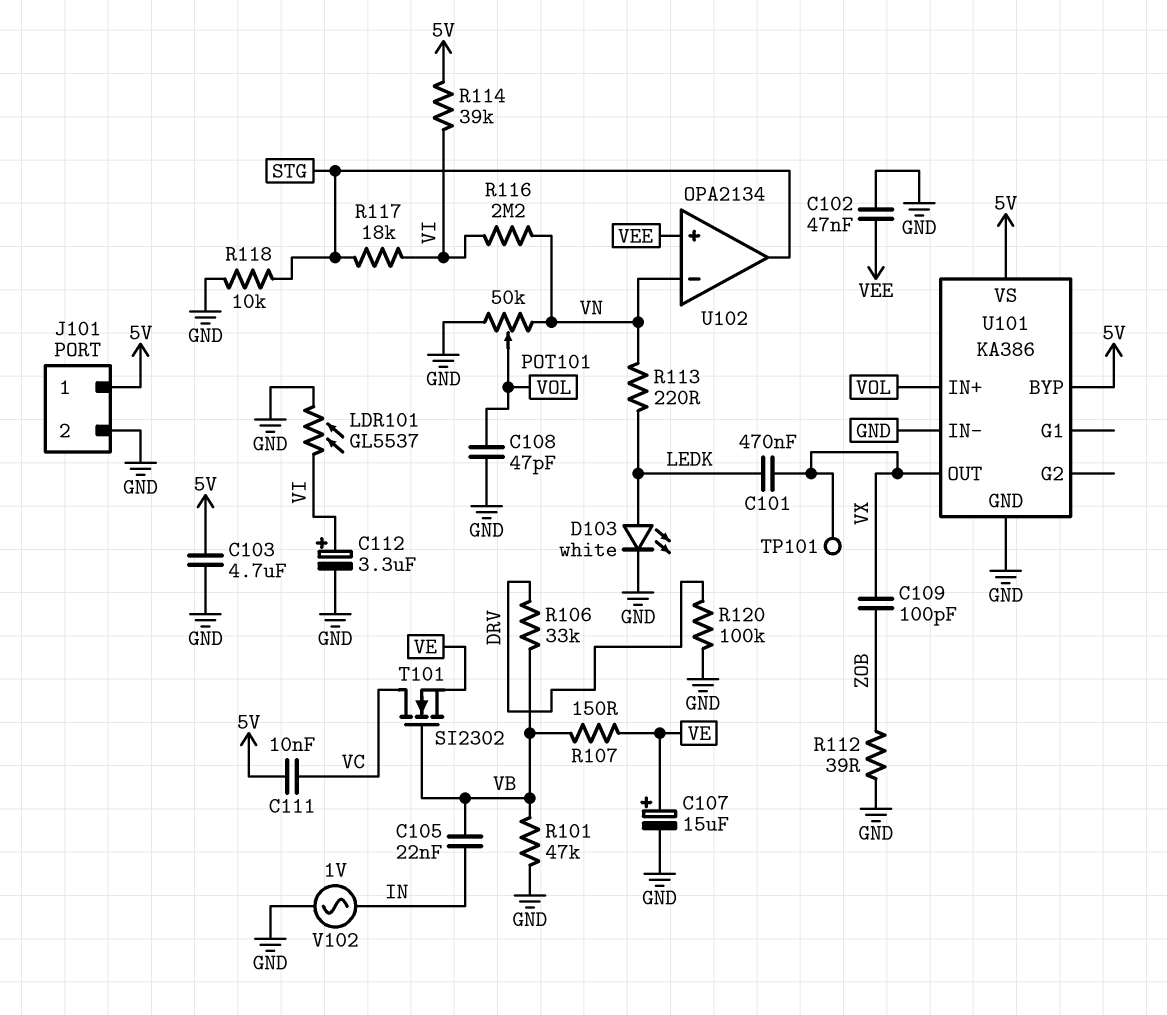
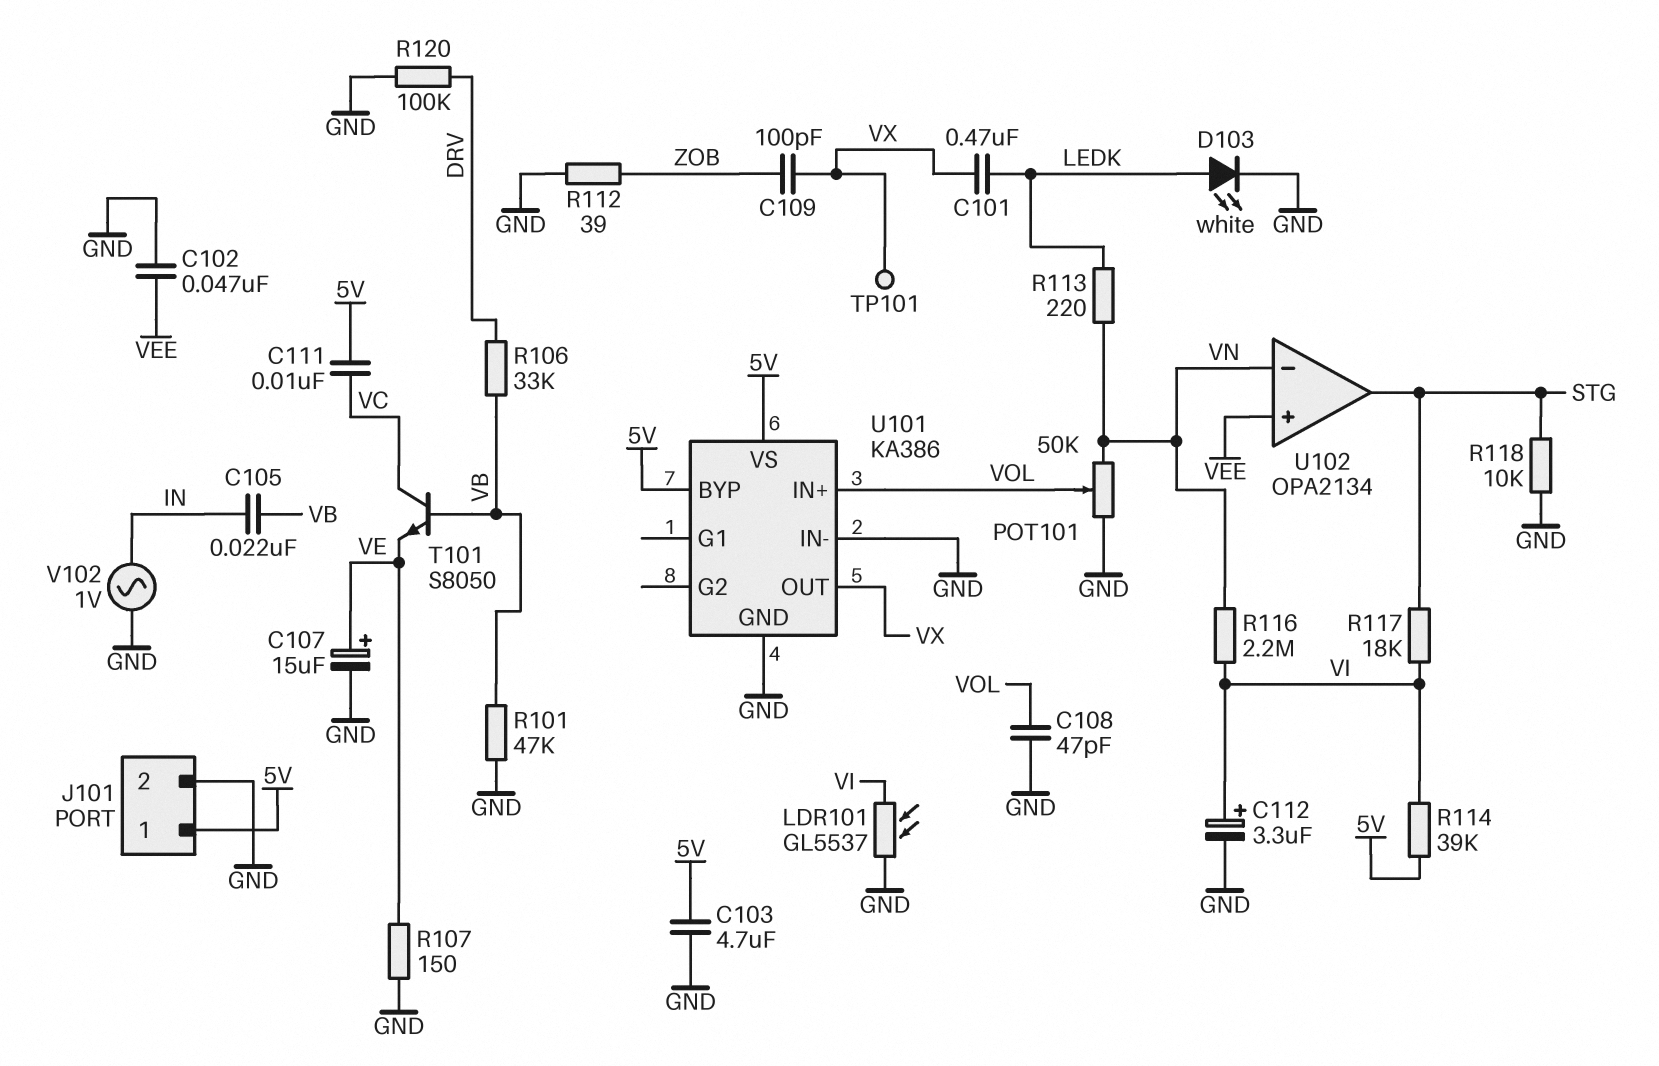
R107: 150 (VB, VE) -> 150 (GND, VE)
T101: NMOS SI2302 (G VB, D VC, S VE) -> NPN S8050 (B VB, C VC, E VE)

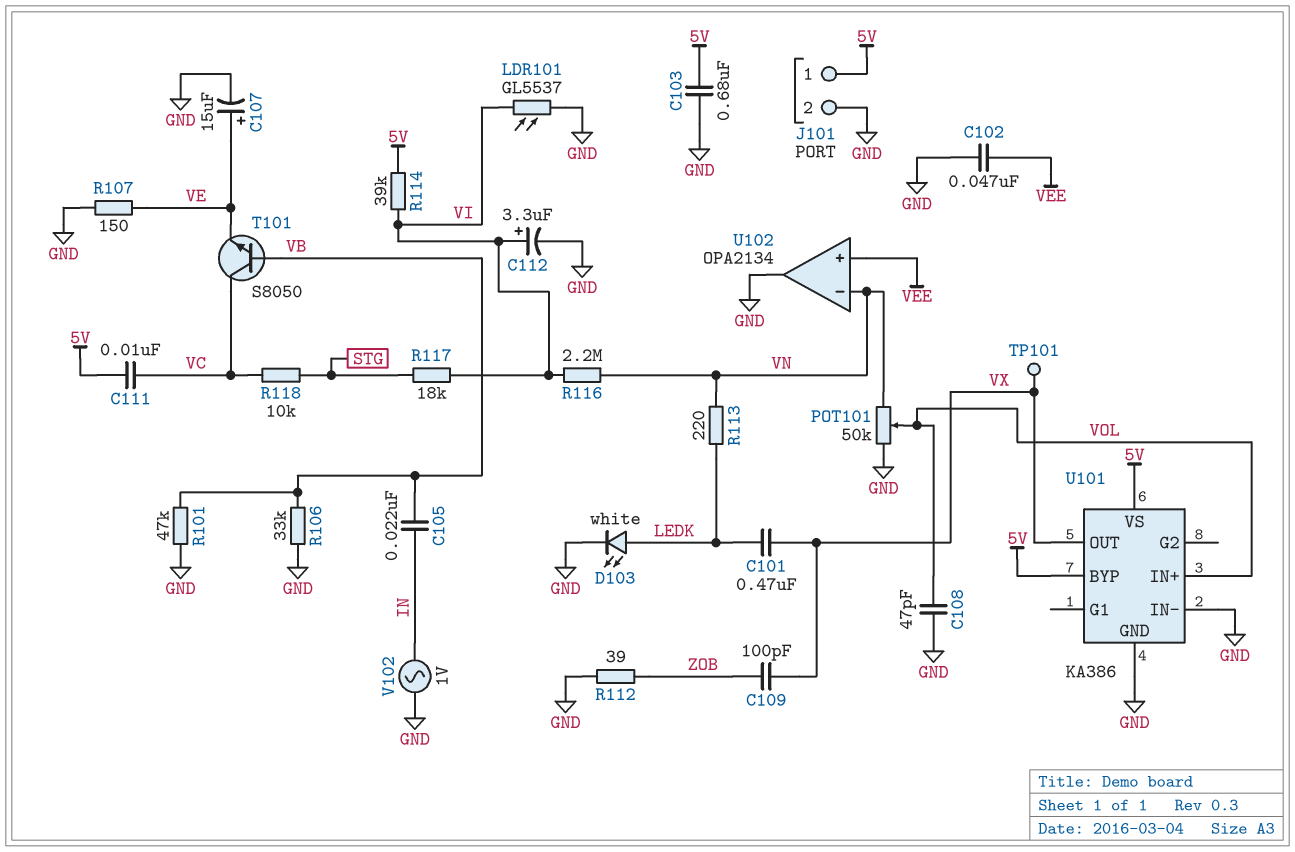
C103: 4.7uF (5V, GND) -> 680nF (5V, GND)
R106: 33k (DRV, VB) -> 33k (GND, VB)
R118: 10k (GND, STG) -> 10k (STG, VC)
R120: 100k (DRV, GND) -> none
U102 pin out: STG -> GND

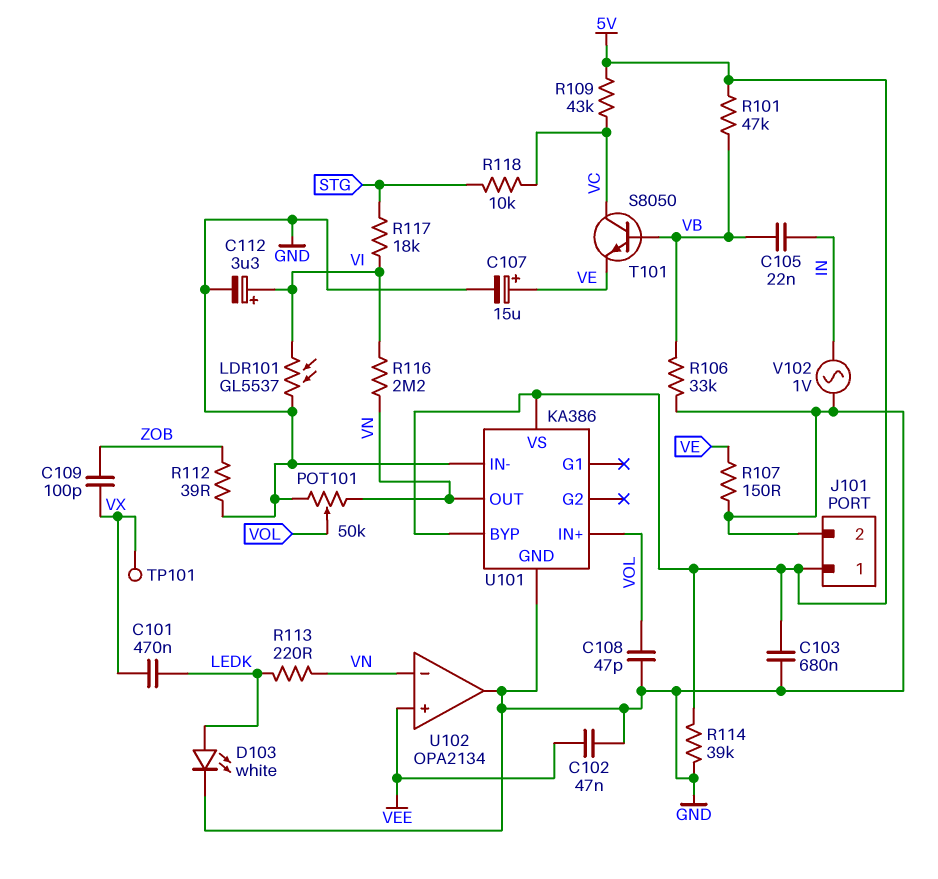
C111: 10nF (5V, VC) -> none
R101: 47k (GND, VB) -> 47k (5V, VB)
R109: none -> 43k (5V, VC)
R114: 39k (5V, VI) -> 39k (5V, GND)
U101 pin OUT: VX -> VN

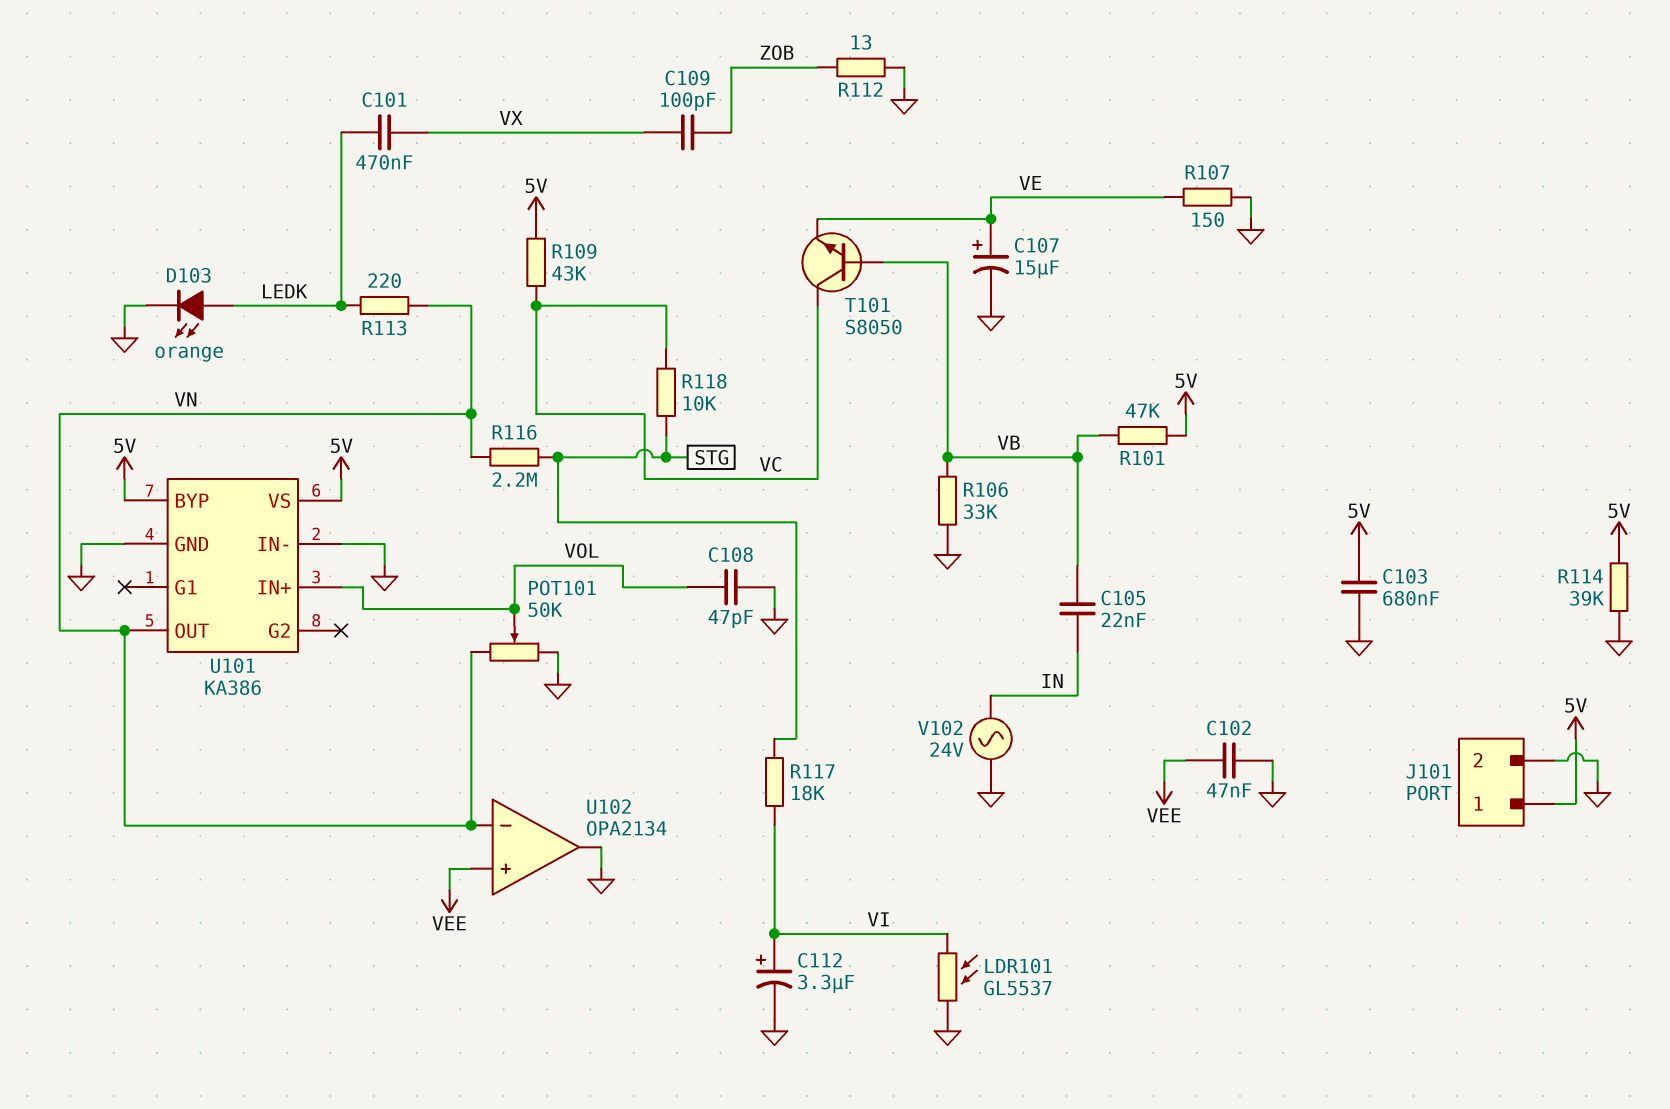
D103: LED white (A LEDK, K GND) -> LED orange (A LEDK, K GND)
R112: 39 (GND, ZOB) -> 13 (GND, ZOB)
R116: 2.2M (VI, VN) -> 2.2M (STG, VN)
TP101: test point (VX) -> none
V102: AC 1V (GND, IN) -> AC 24V (GND, IN)

